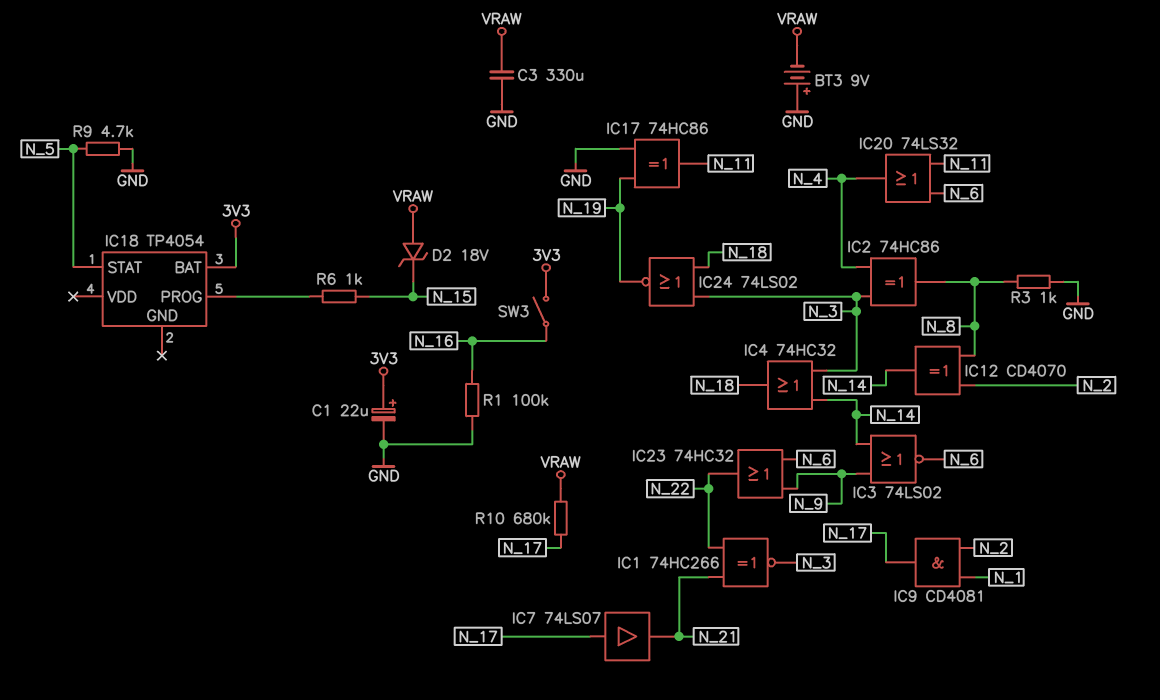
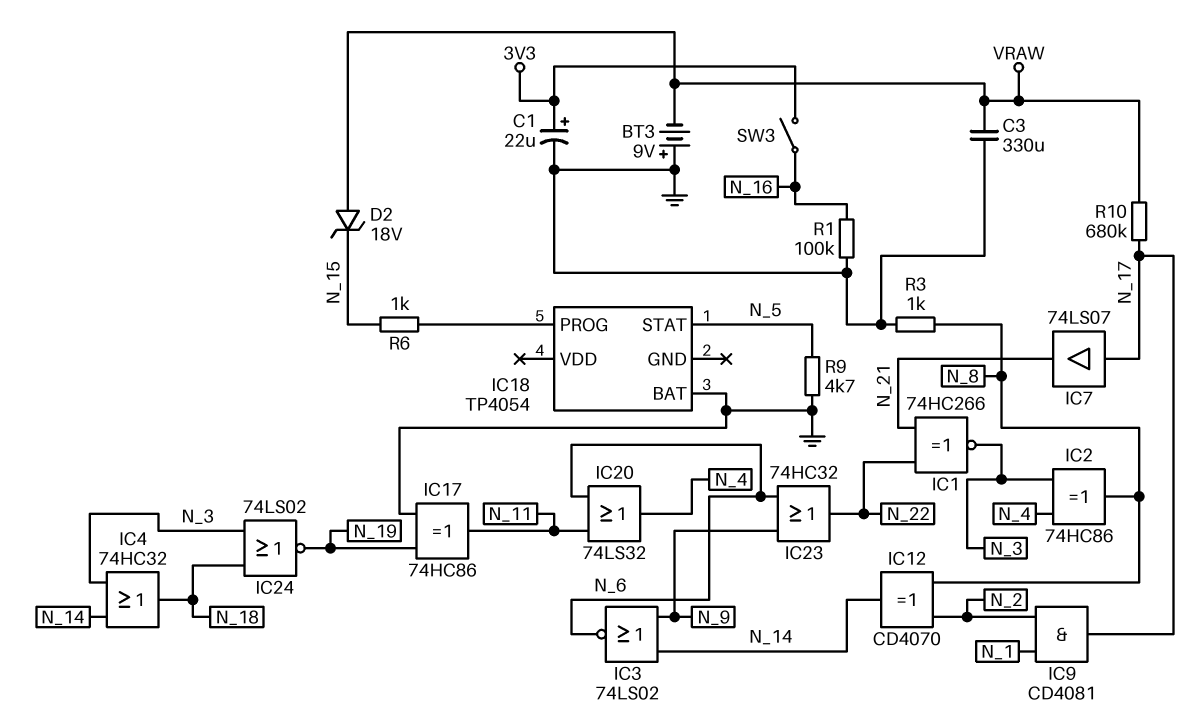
IC18 pin BAT: 3V3 -> GND

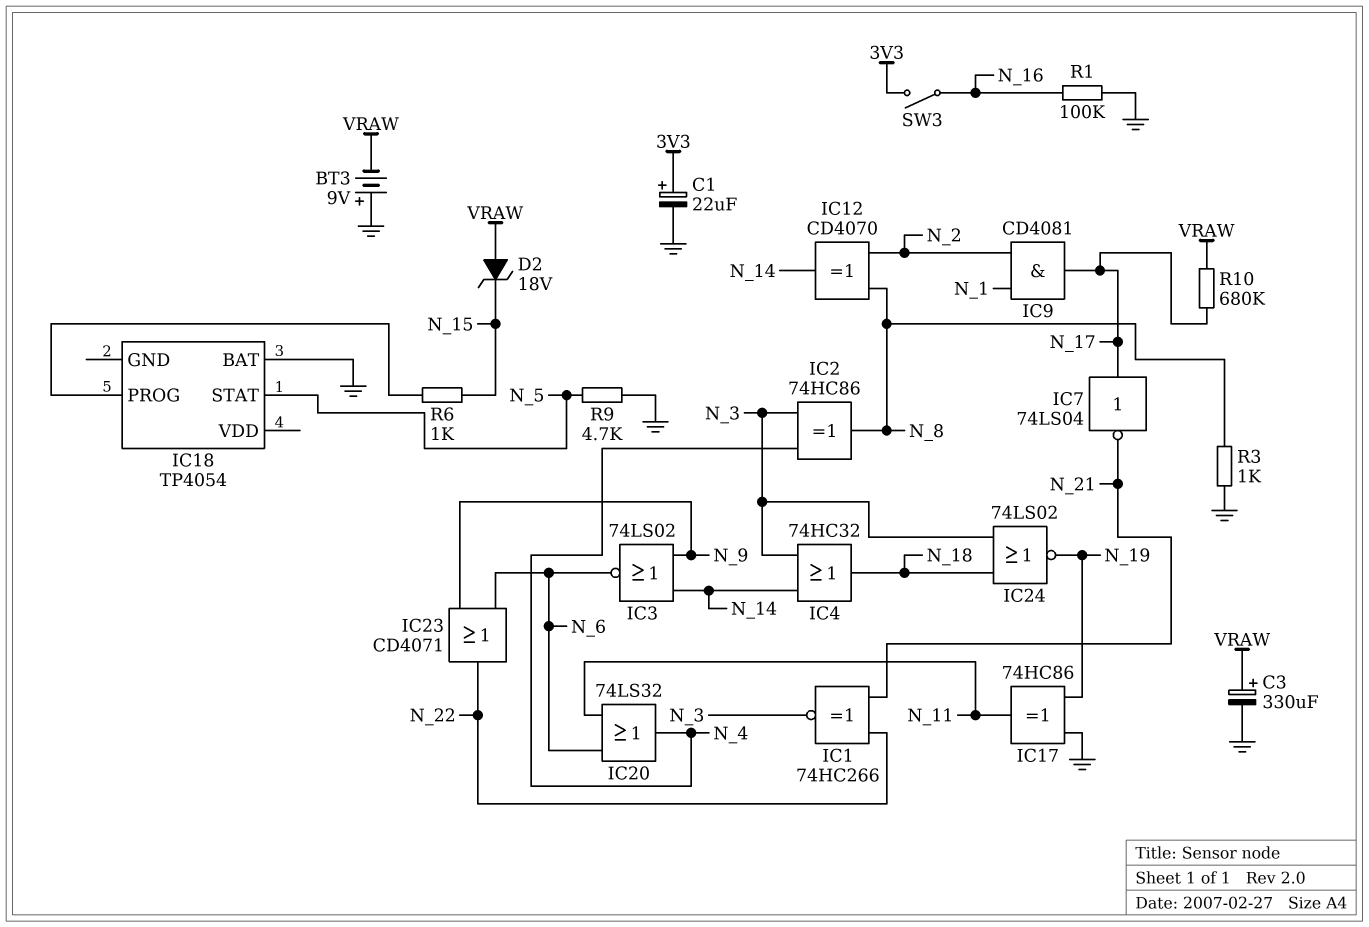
C3: 330uF (GND, VRAW) -> 330uF (plus VRAW, minus GND)
IC7: buffer 74LS07 (in N_17, out N_21) -> NOT 74LS04 (in N_17, out N_21)
IC23: OR 74HC32 (in N_6, in N_9, out N_22) -> OR CD4071 (in N_6, in N_9, out N_22)

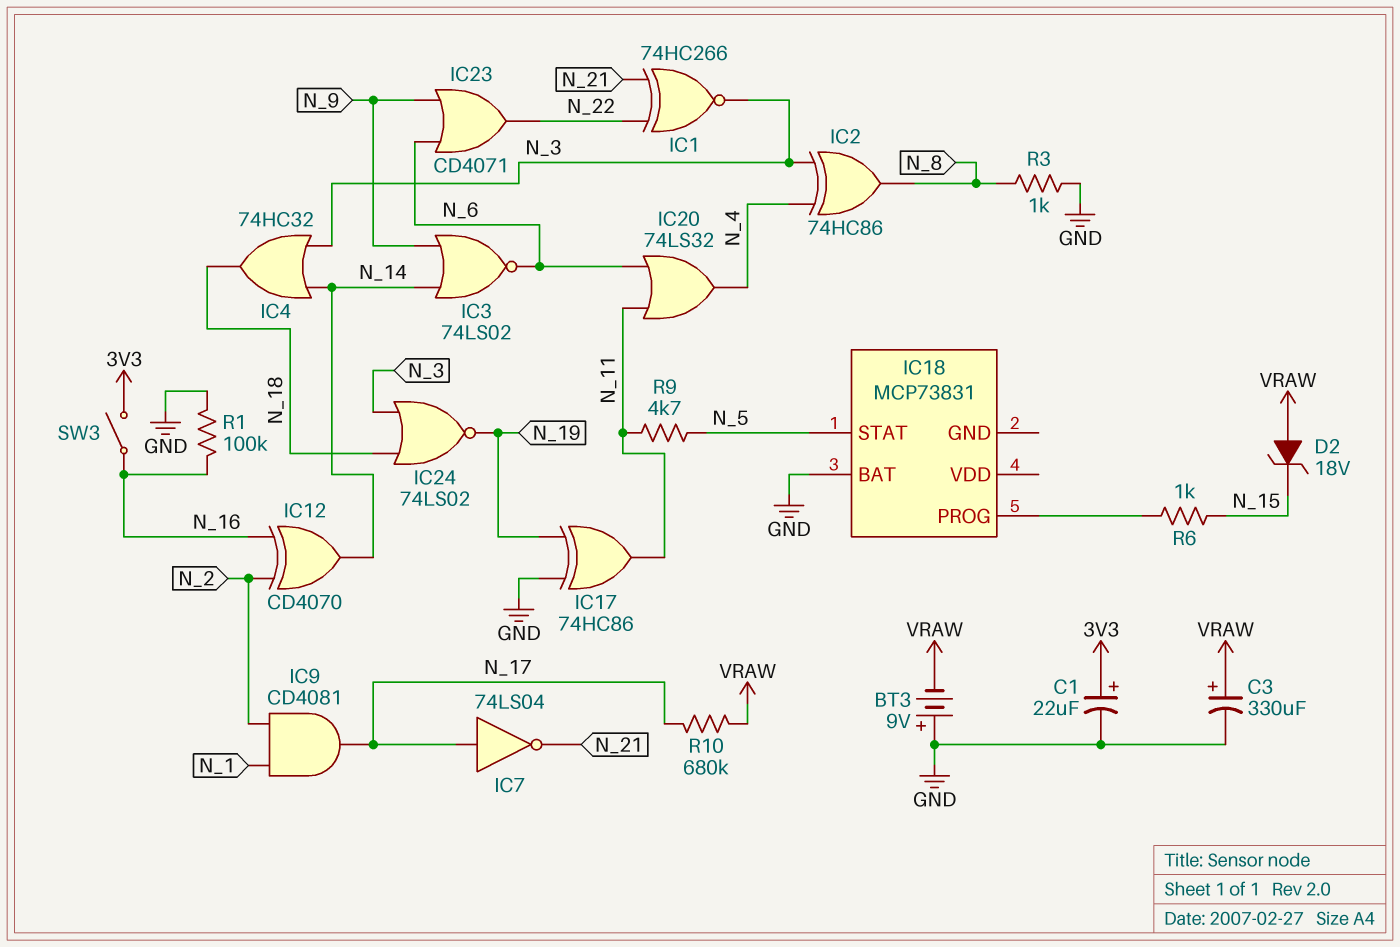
IC12: XOR CD4070 (in N_2, in N_8, out N_14) -> XOR CD4070 (in N_2, in N_16, out N_14)
IC18: TP4054 -> MCP73831
R9: 4.7k (GND, N_5) -> 4.7k (N_5, N_11)

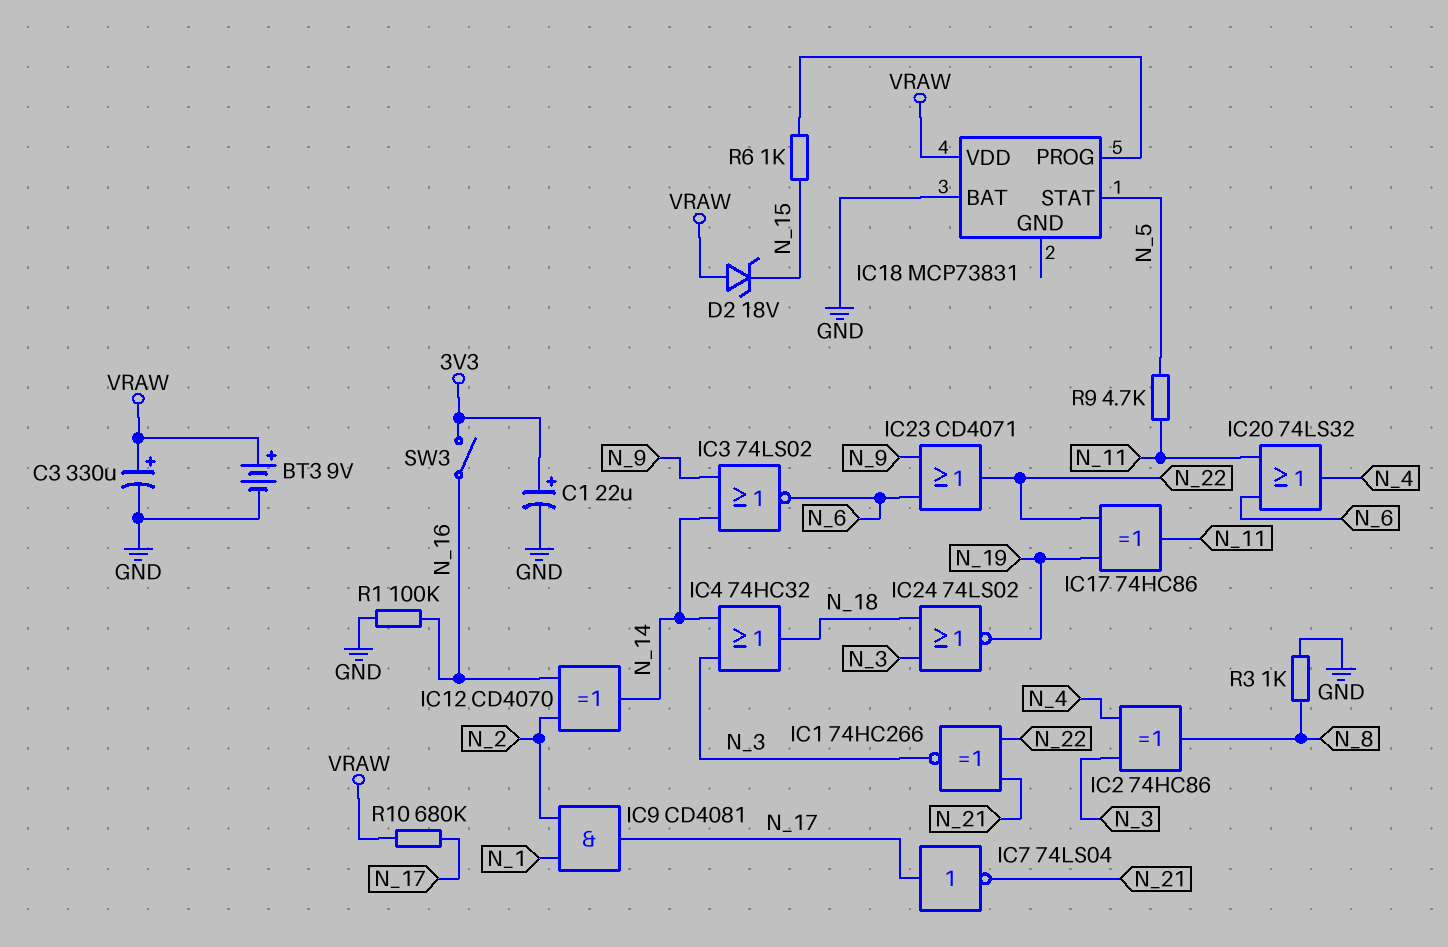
BT3: 9V (plus GND, minus VRAW) -> 9V (plus VRAW, minus GND)
IC17: XOR 74HC86 (in GND, in N_19, out N_11) -> XOR 74HC86 (in N_19, in N_22, out N_11)
IC18 pin VDD: none -> VRAW

